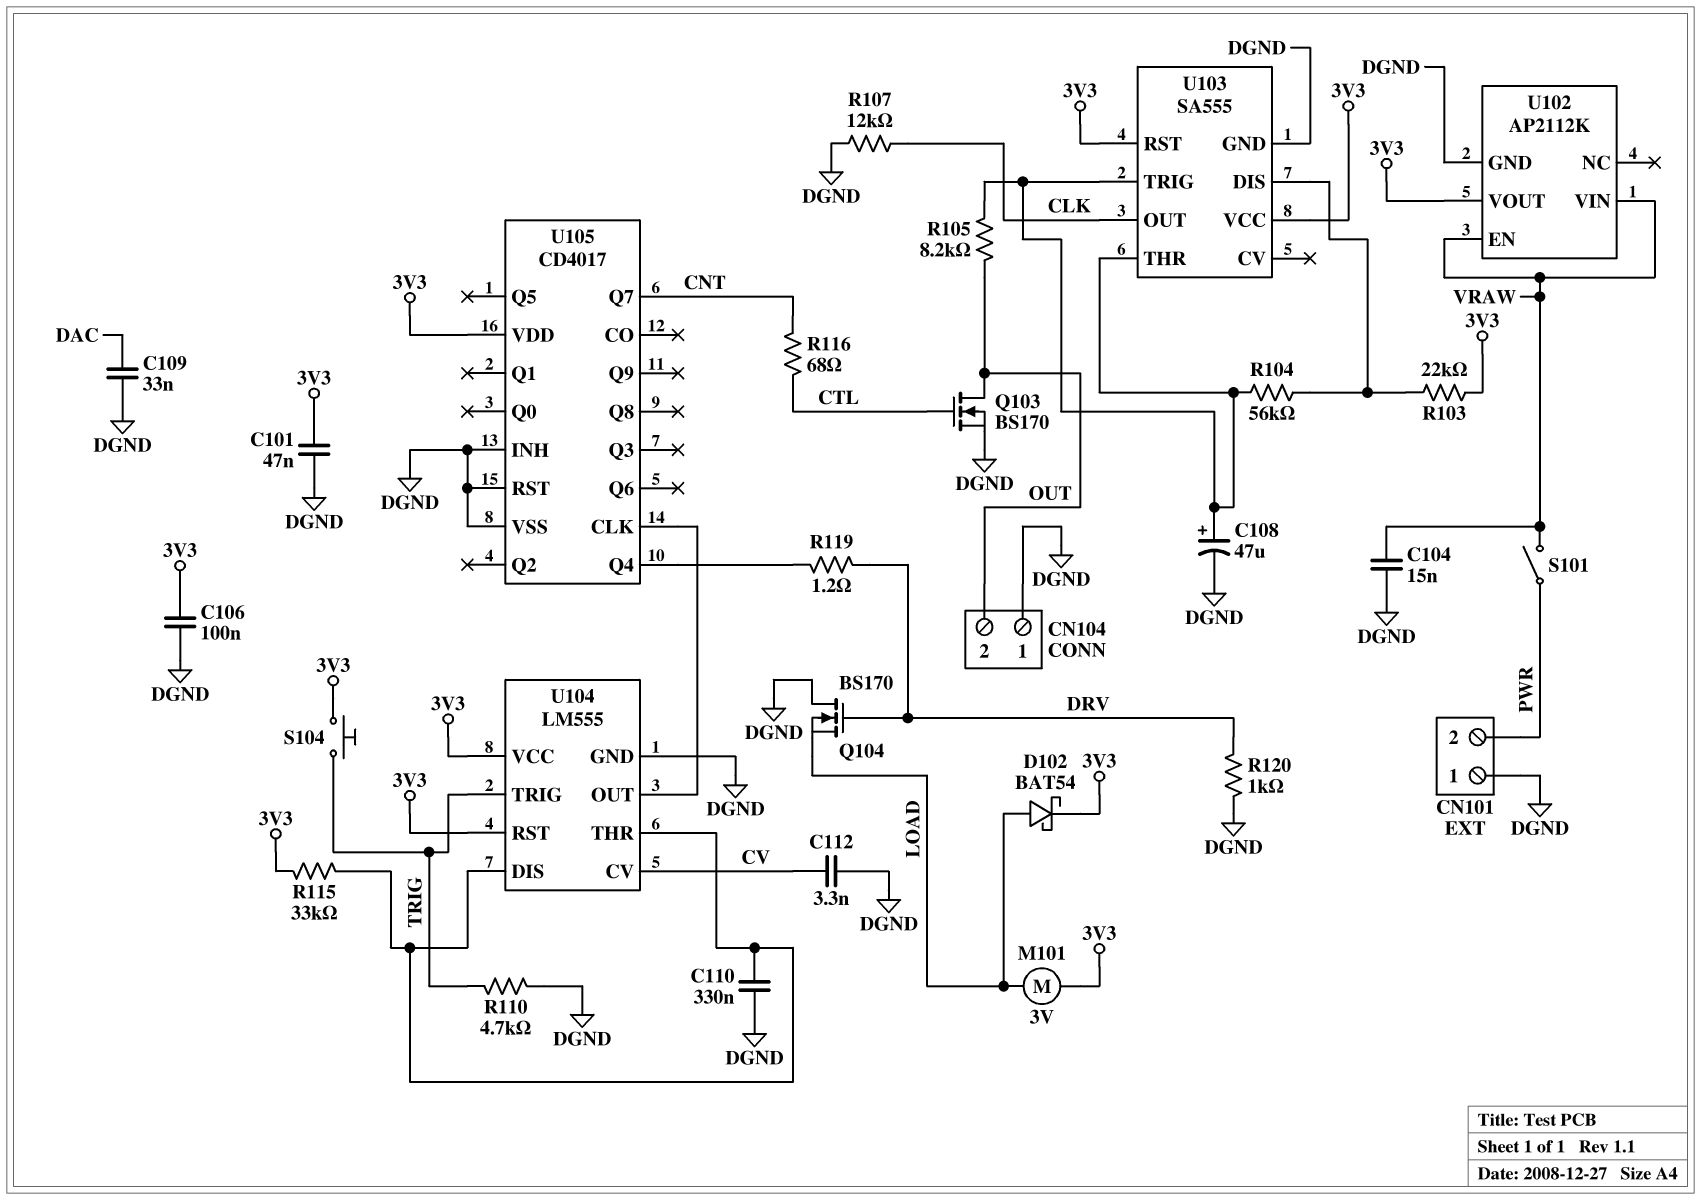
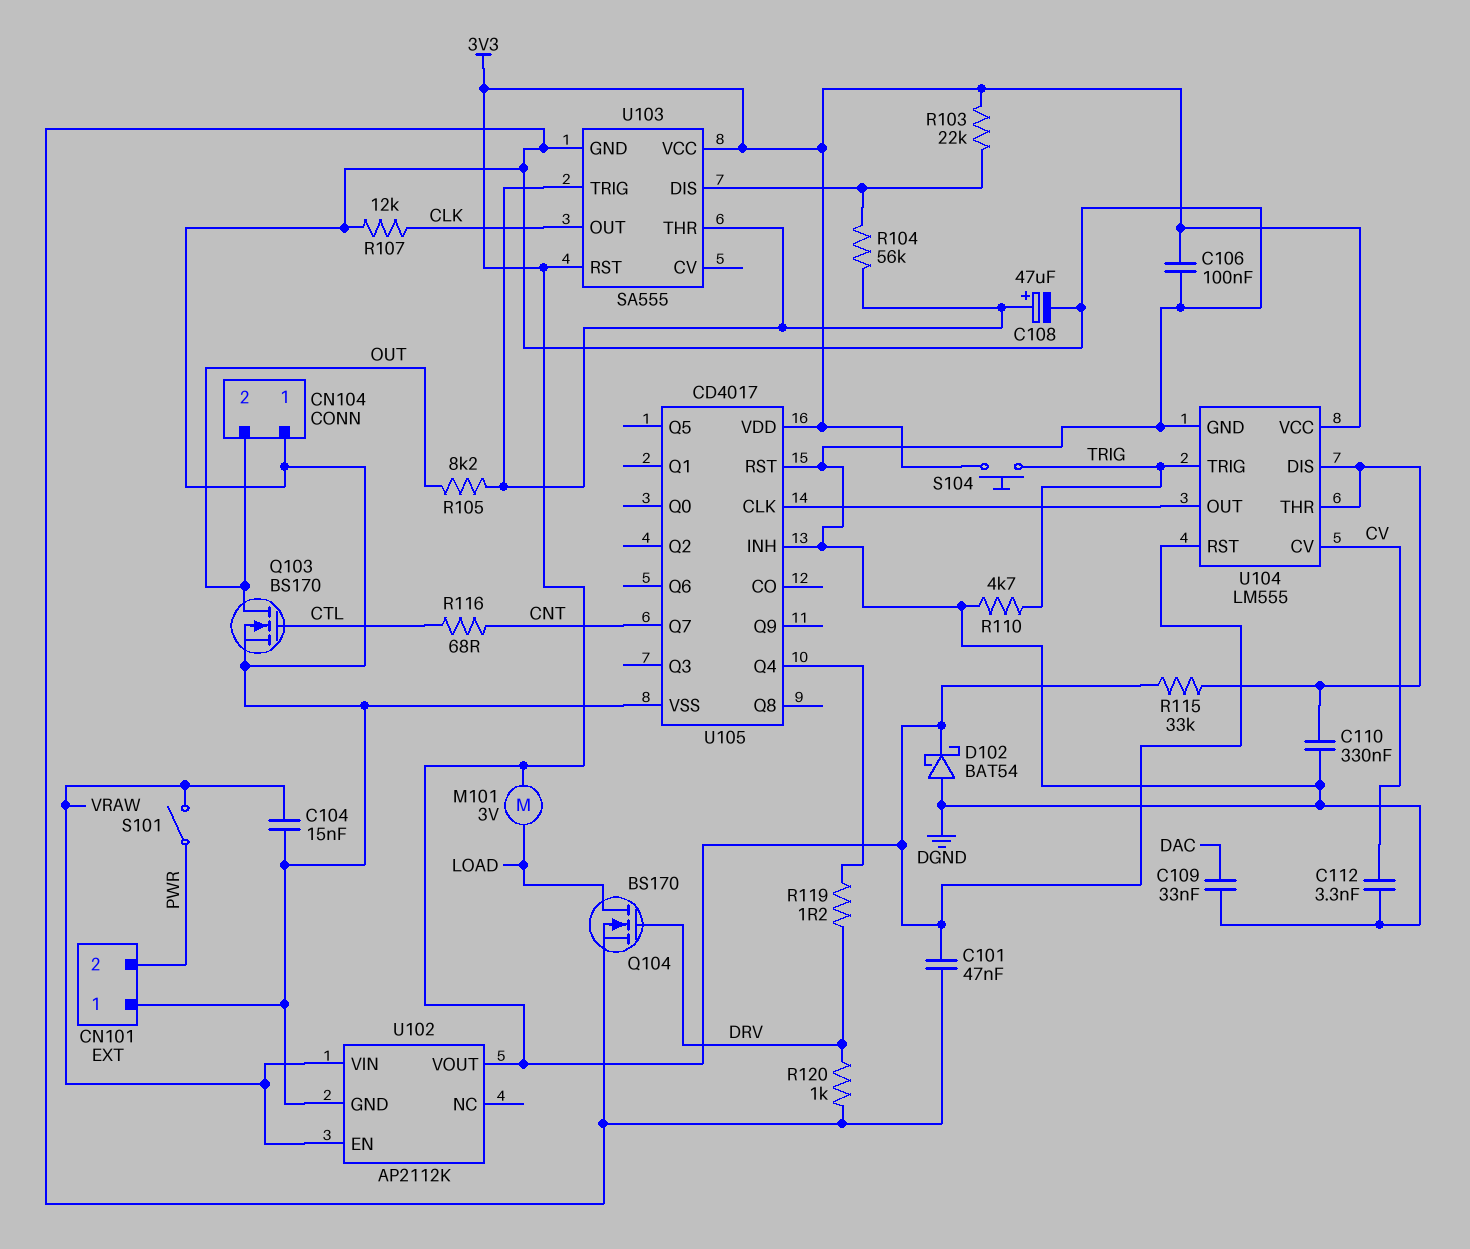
D102: schottky BAT54 (A LOAD, K 3V3) -> schottky BAT54 (A DGND, K 3V3)
Q104: NMOS BS170 (G DRV, D DGND, S LOAD) -> NMOS BS170 (G DRV, D LOAD, S DGND)

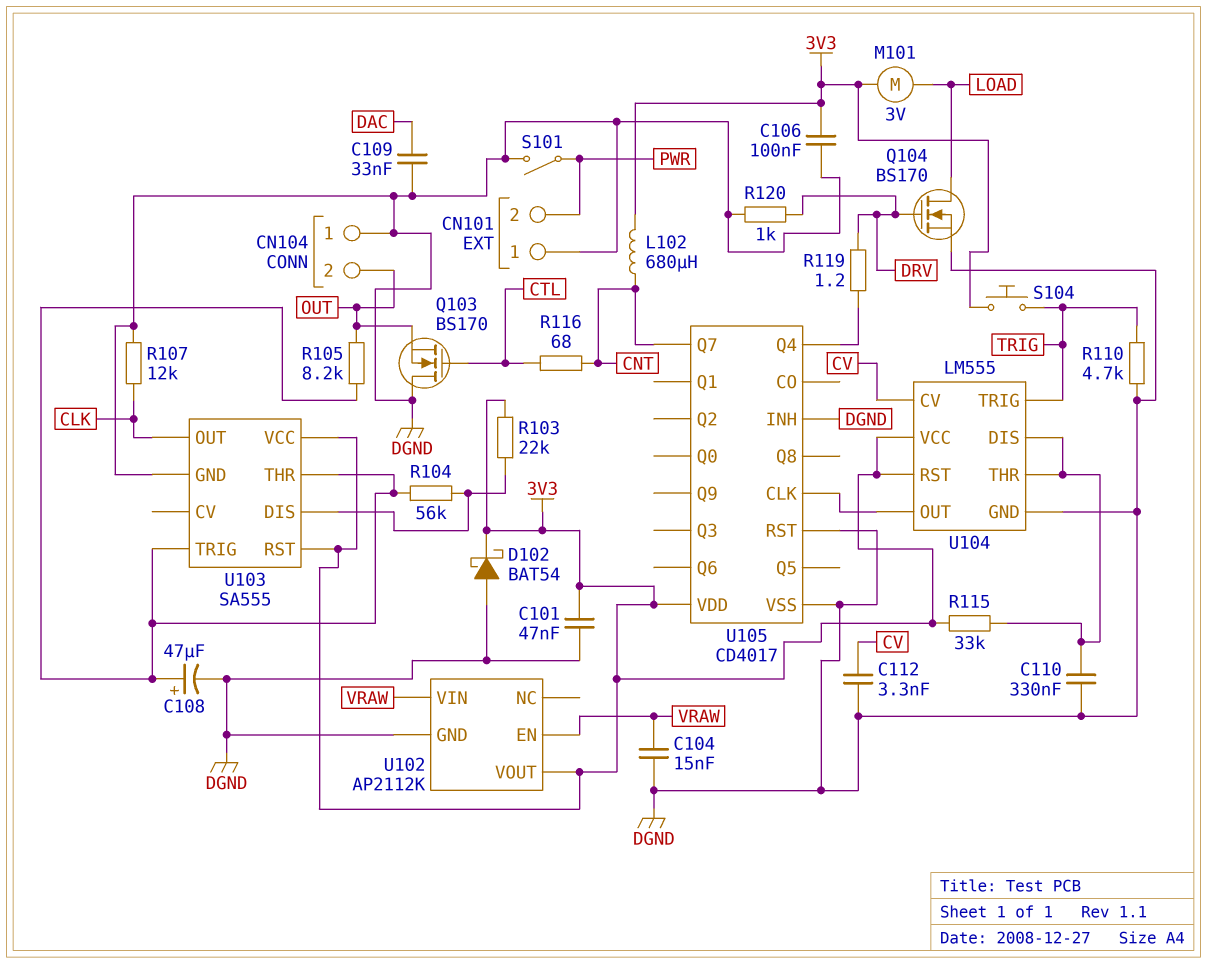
L102: none -> 680uH (3V3, CNT)
Q103: NMOS BS170 (G CTL, D OUT, S DGND) -> NMOS BS170 (G CTL, D DGND, S OUT)
S101: switch (PWR, VRAW) -> switch (DGND, PWR)

